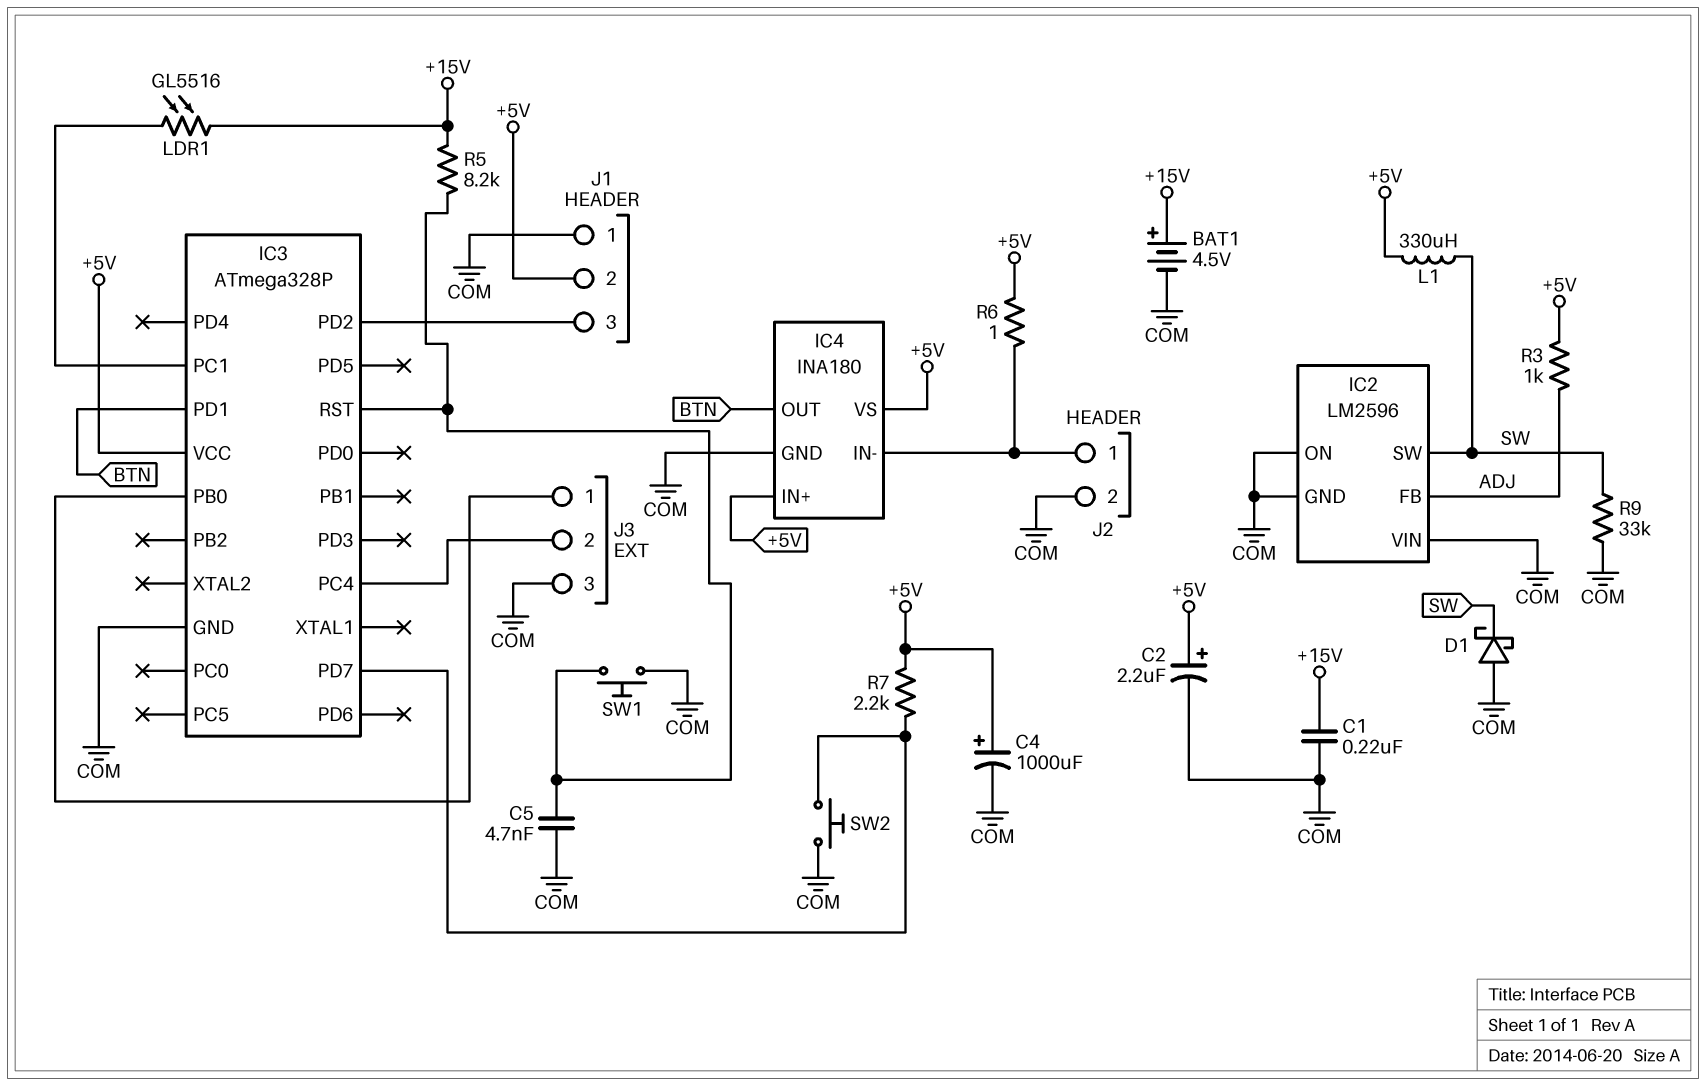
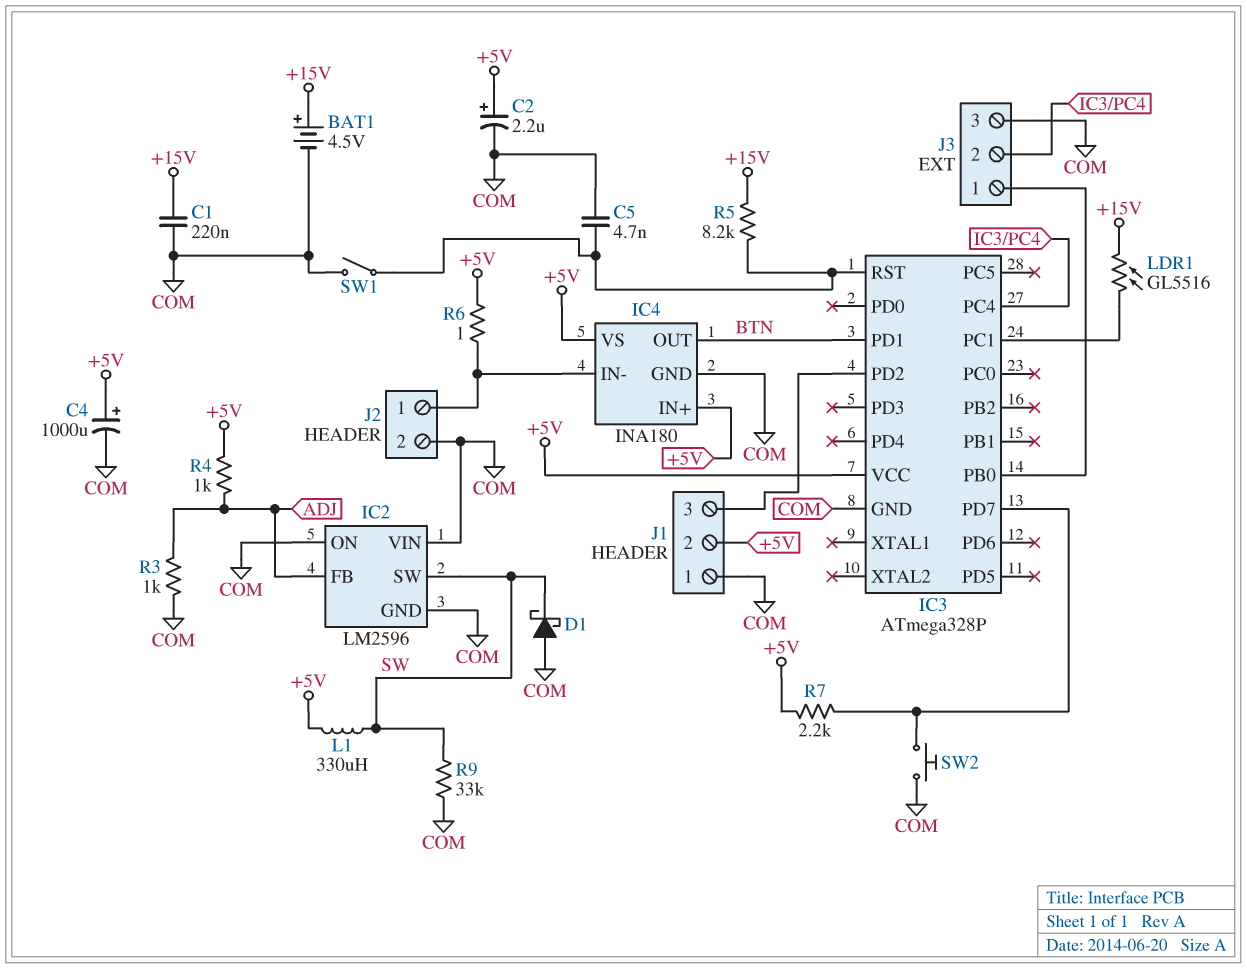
R3: 1k (+5V, ADJ) -> 1k (ADJ, COM)
R4: none -> 1k (+5V, ADJ)
SW1: button (COM, IC3/RST) -> switch (COM, IC3/RST)

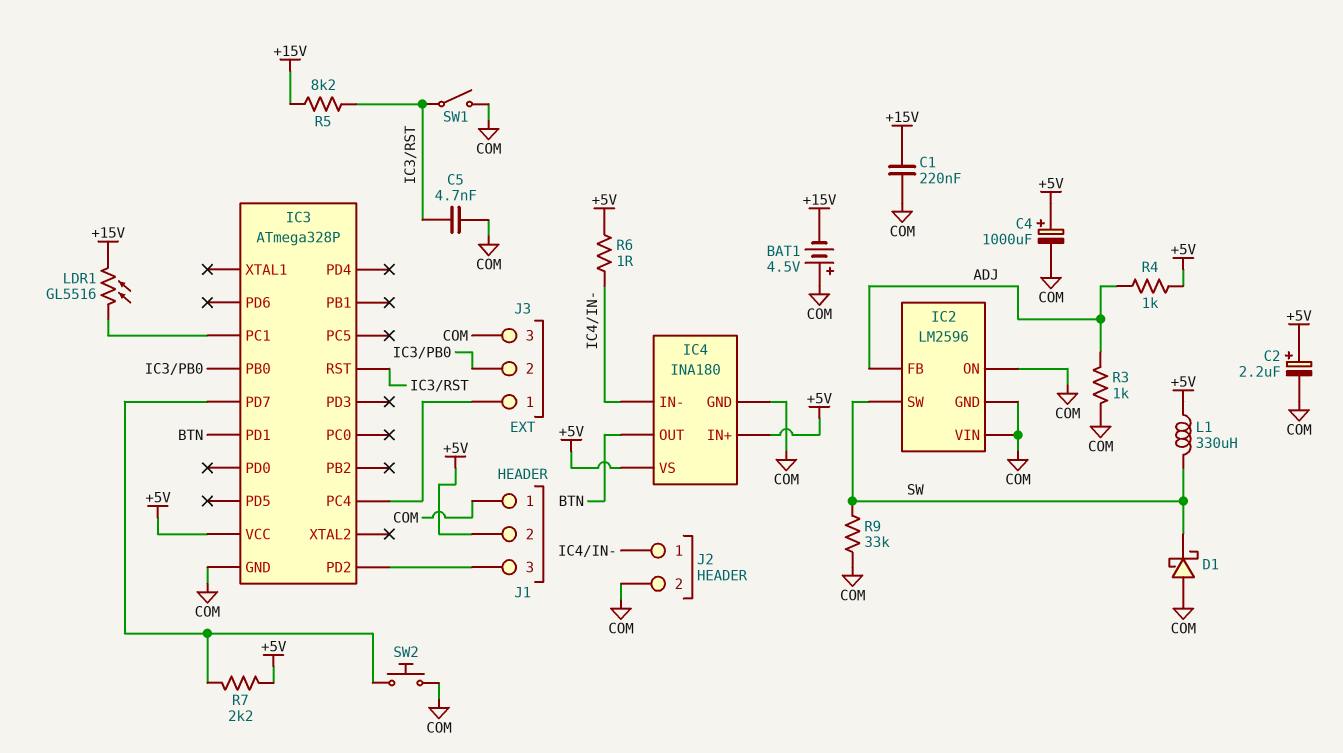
BAT1: 4.5V (plus +15V, minus COM) -> 4.5V (plus COM, minus +15V)
J3 pin 1: IC3/PB0 -> IC3/PC4
J3 pin 2: IC3/PC4 -> IC3/PB0

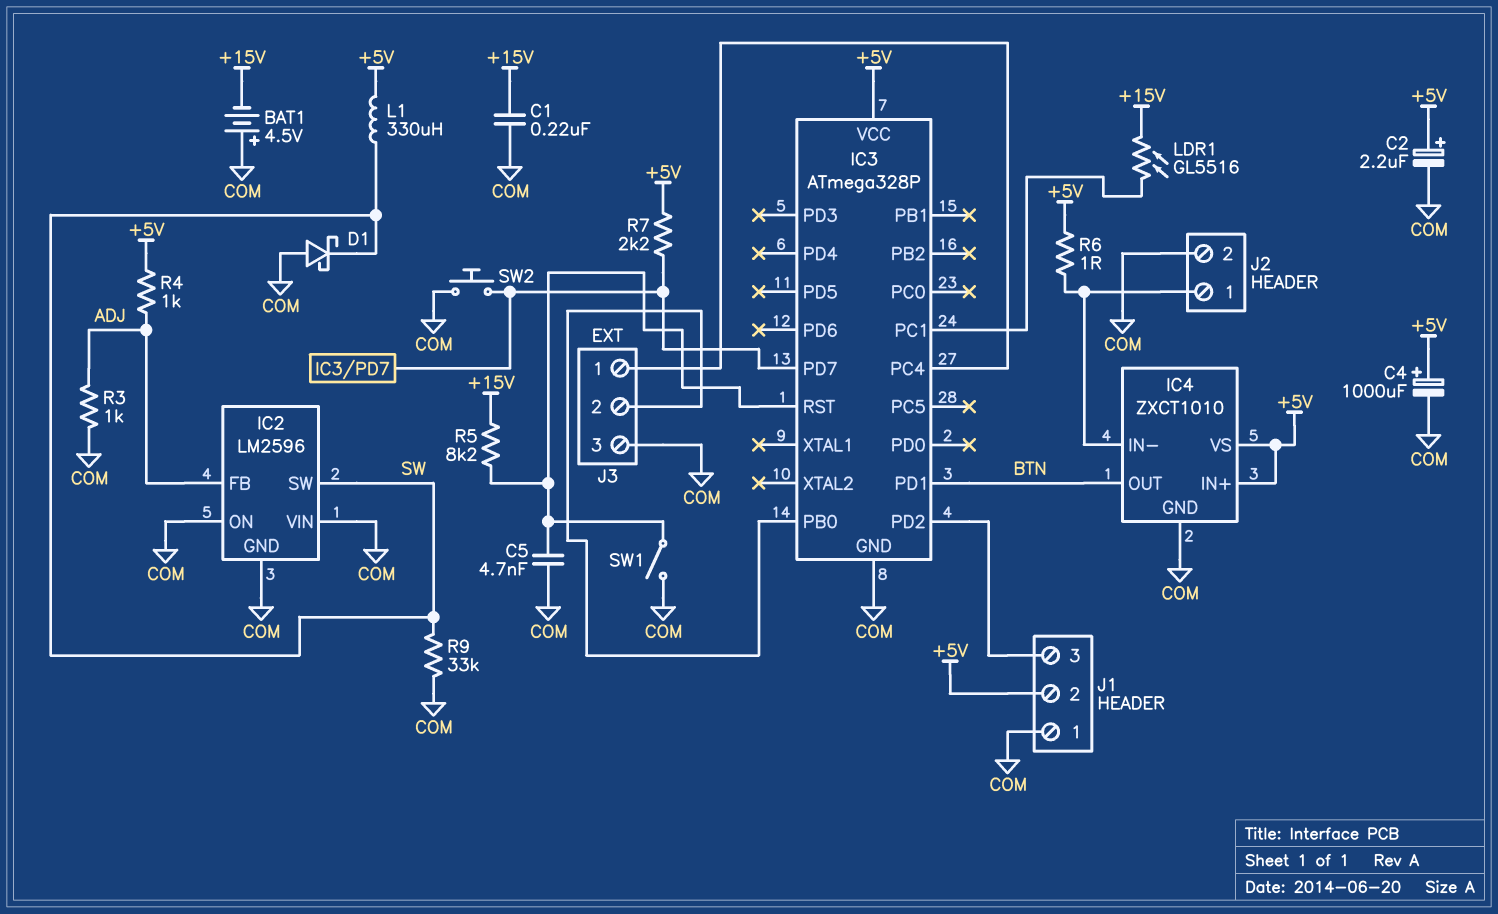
IC4: INA180 -> ZXCT1010

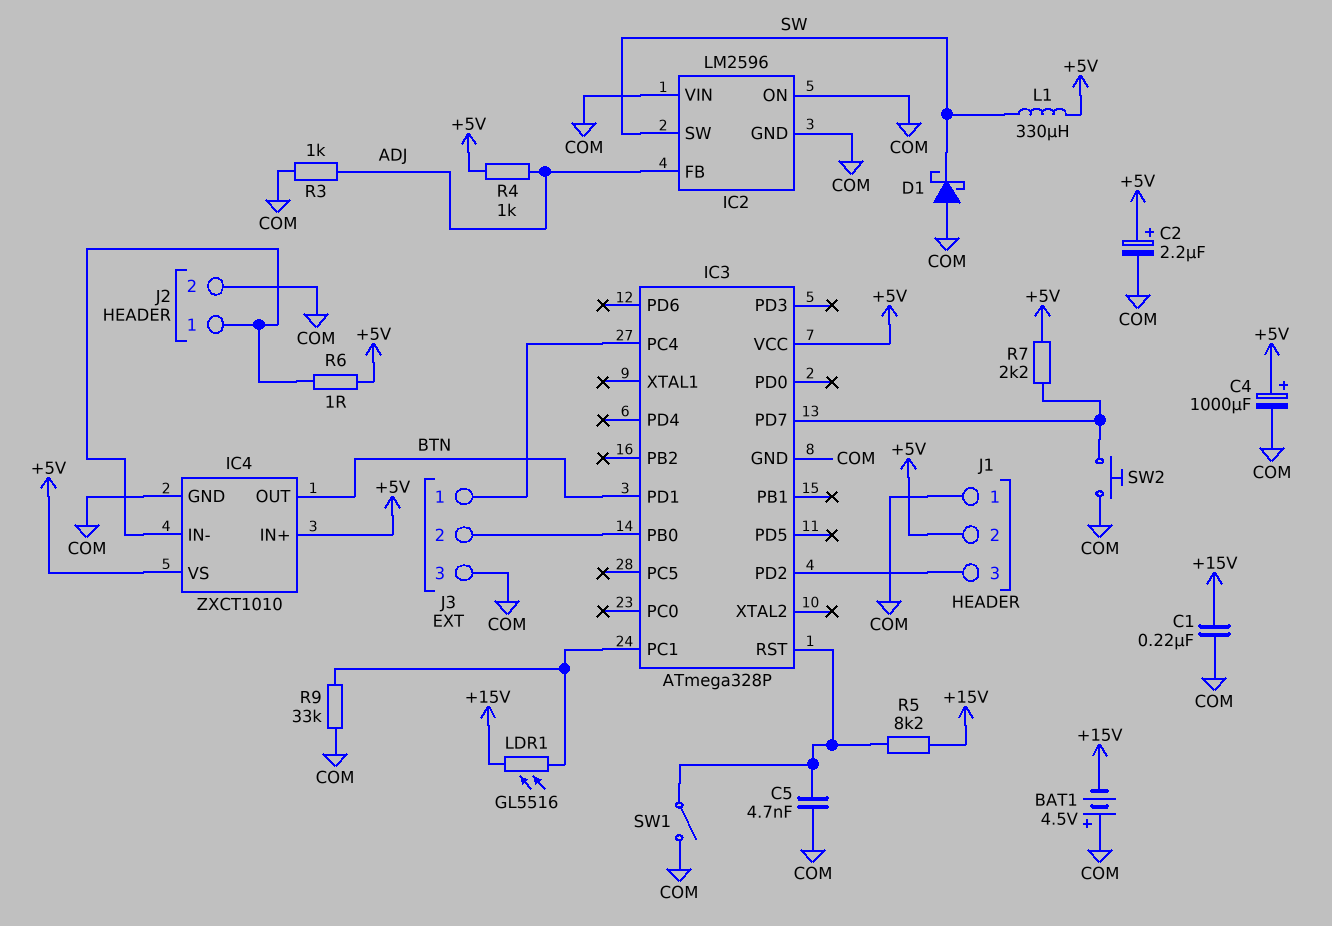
R9: 33k (COM, SW) -> 33k (COM, IC3/PC1)

